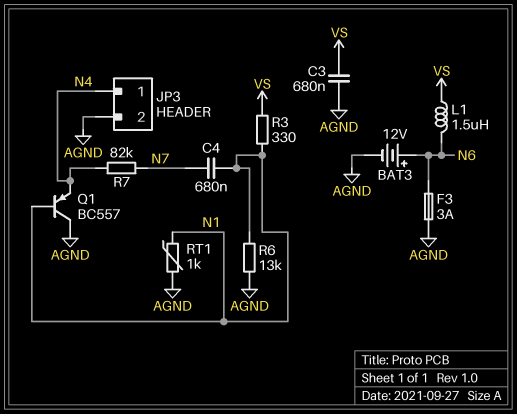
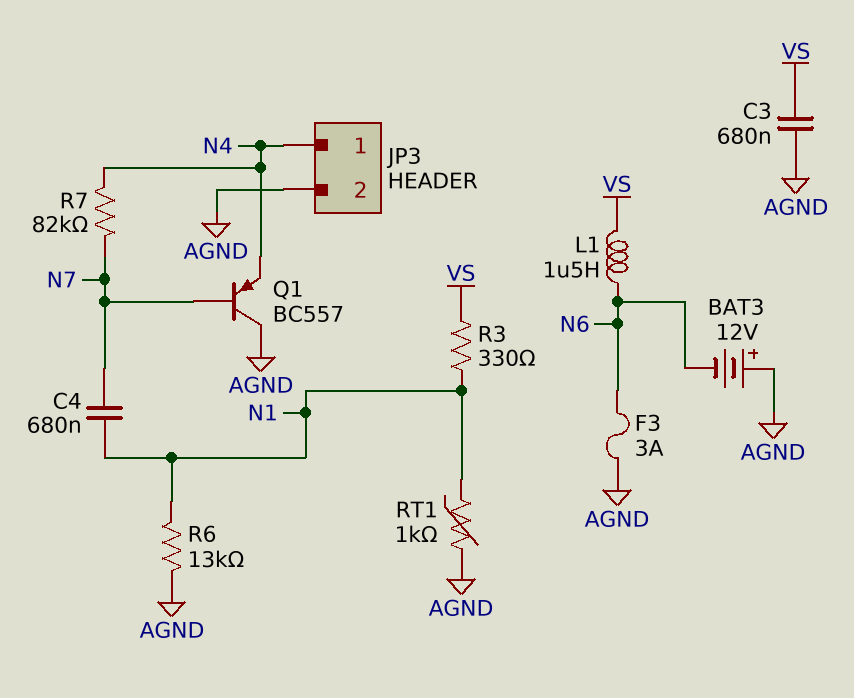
BAT3: 12V (plus N6, minus AGND) -> 12V (plus AGND, minus N6)
Q1: PNP BC557 (B N1, C AGND, E N4) -> PNP BC557 (B N7, C AGND, E N4)

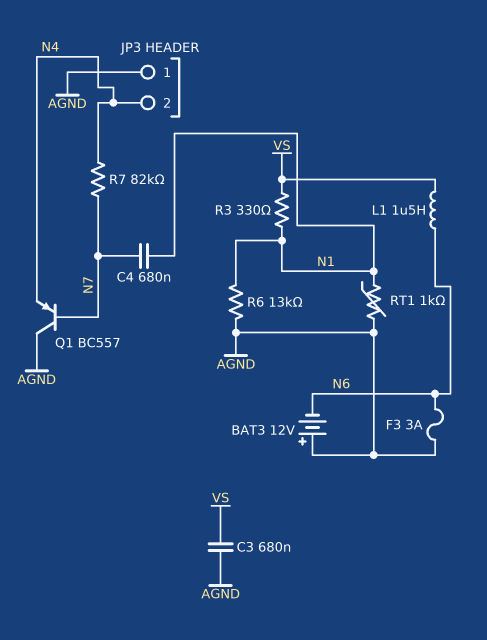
JP3 pin 1: N4 -> AGND
JP3 pin 2: AGND -> N4

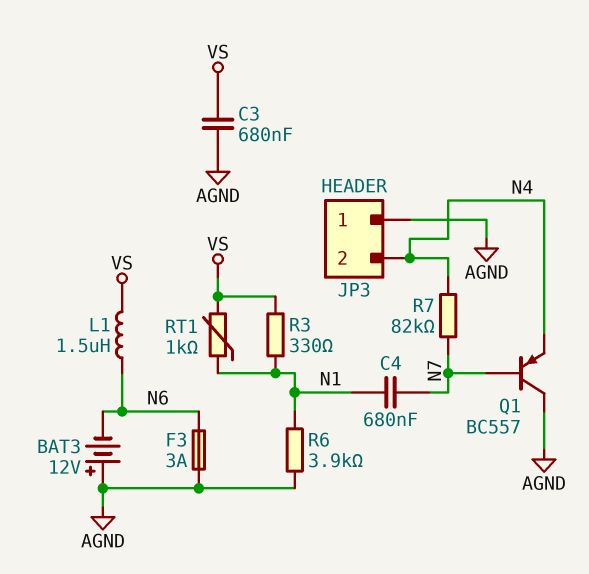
R6: 13k (AGND, N1) -> 3.9k (AGND, N1)
RT1: 1k (AGND, N1) -> 1k (N1, VS)

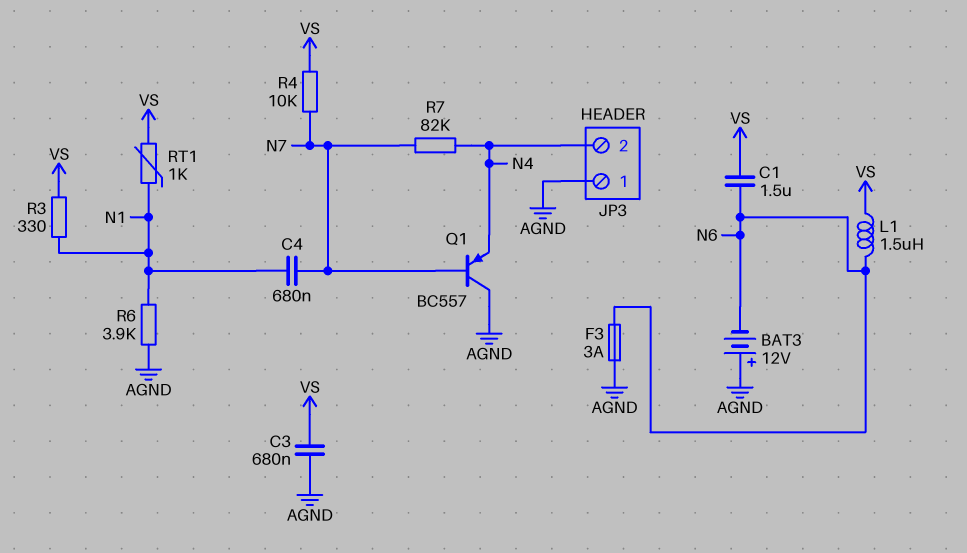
C1: none -> 1.5uF (N6, VS)
R4: none -> 10k (N7, VS)

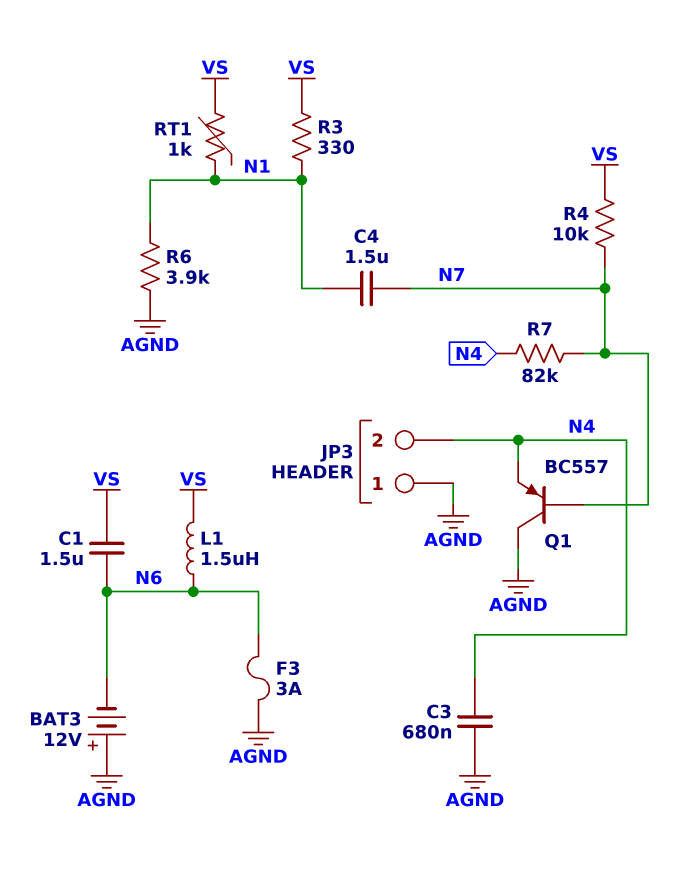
C3: 680nF (AGND, VS) -> 680nF (AGND, N4)
C4: 680nF (N1, N7) -> 1.5uF (N1, N7)

